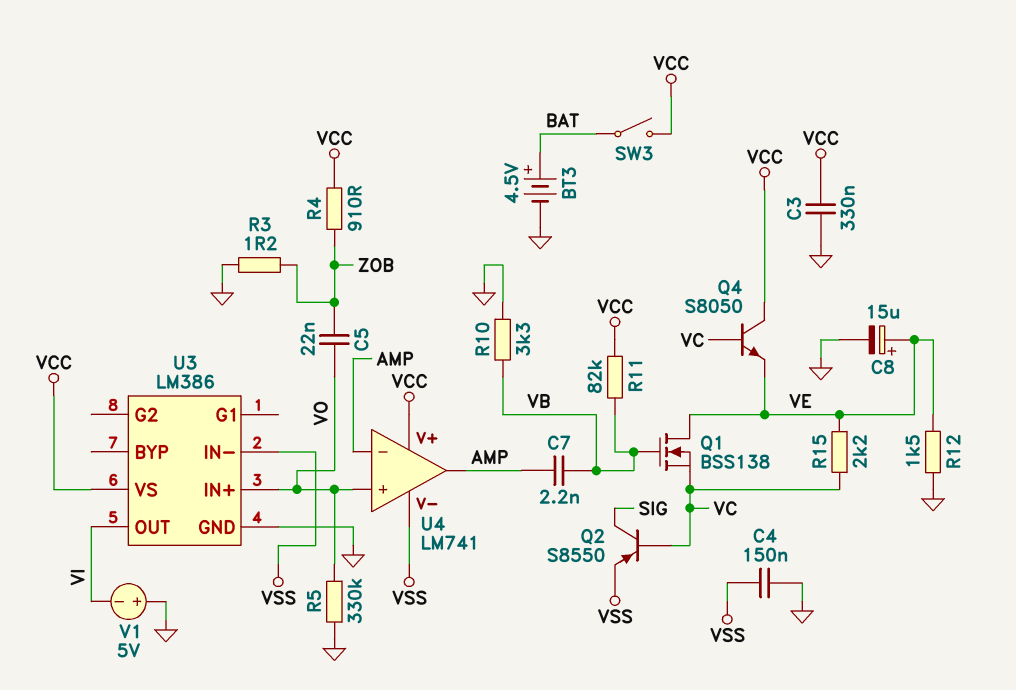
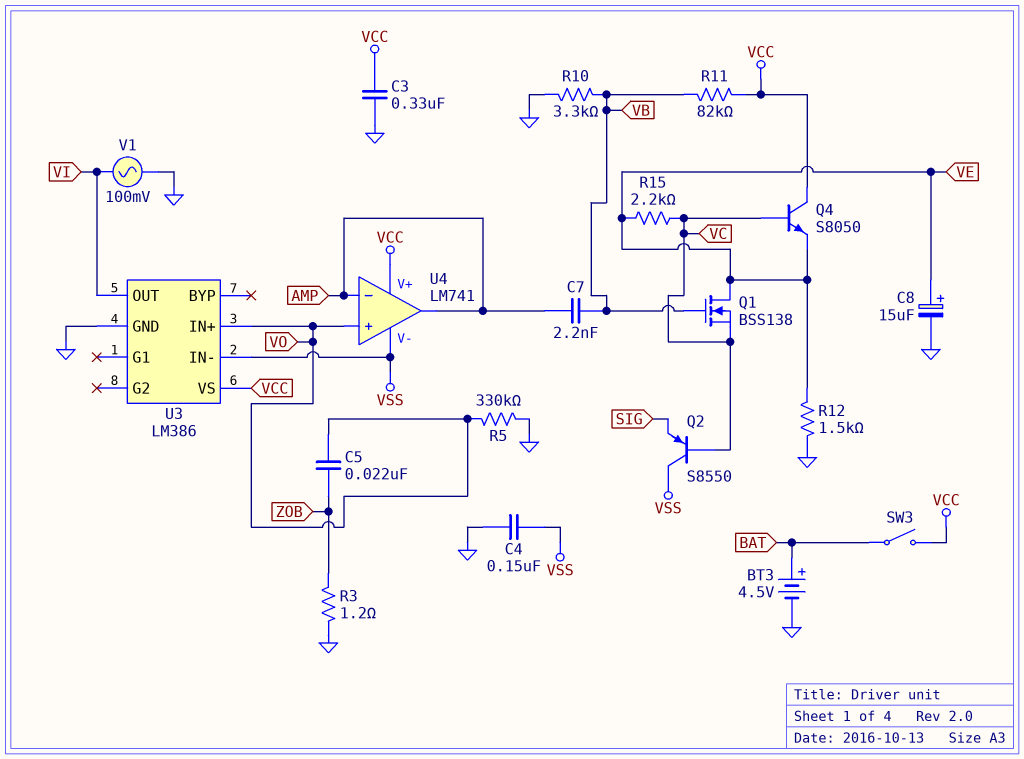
Q2: PNP S8550 (B VC, C SIG, E VSS) -> PNP S8550 (B VC, C VSS, E SIG)
R4: 910 (VCC, ZOB) -> none
V1: 5V (plus GND, minus VI) -> AC 100mV (GND, VI)

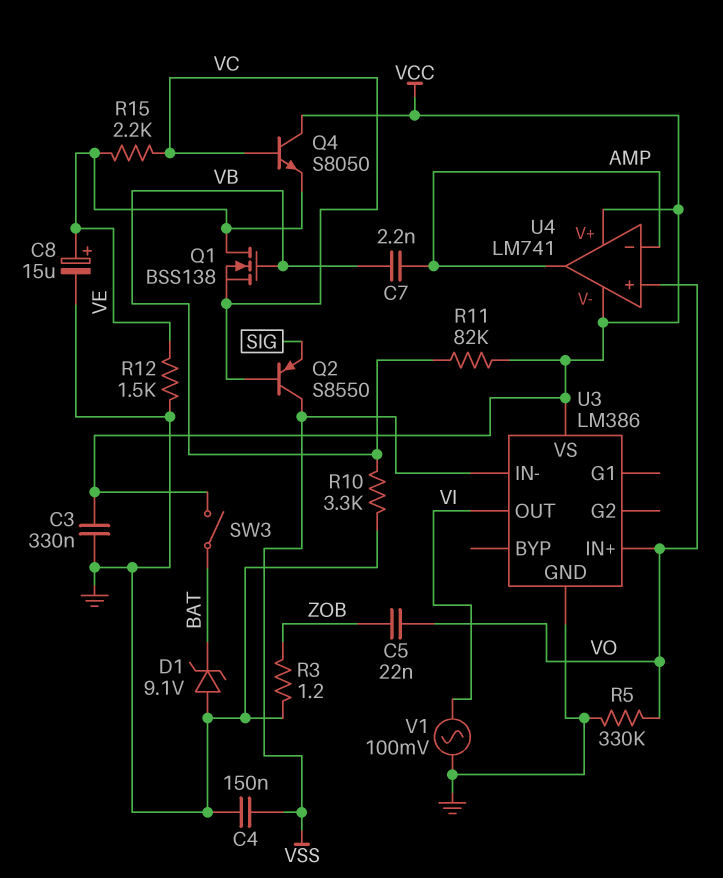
BT3: 4.5V (plus BAT, minus GND) -> none
D1: none -> zener 9.1V (A GND, K BAT)
U4 pin V-: VSS -> VCC

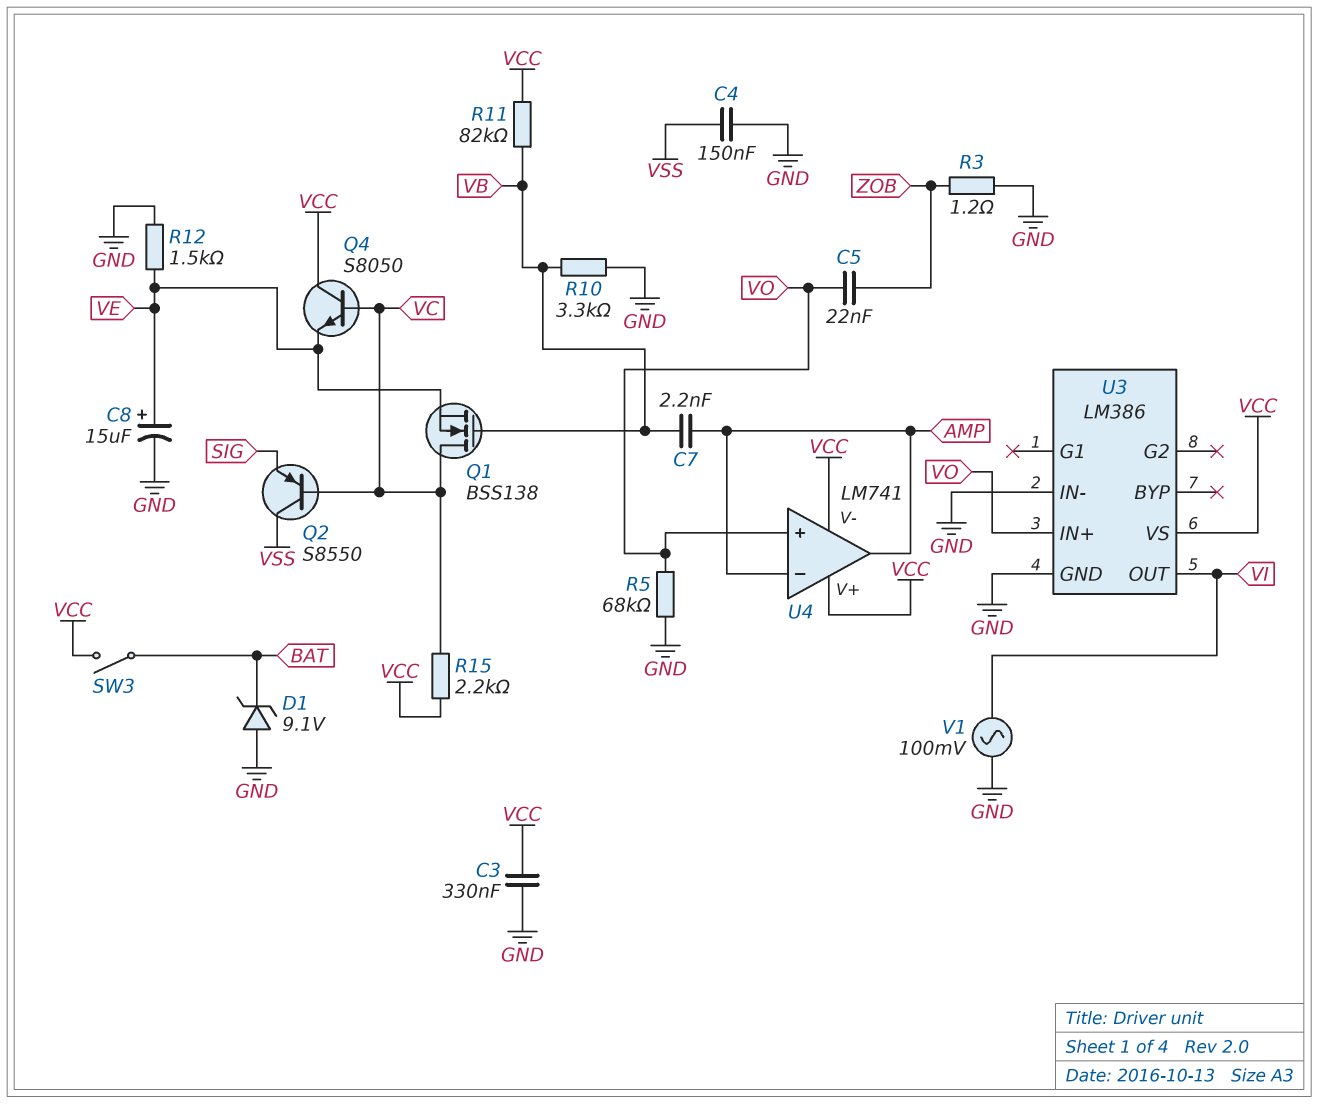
Q1: NMOS BSS138 (G VB, D VE, S VC) -> NMOS BSS138 (G VB, D VC, S VE)
R5: 330k (GND, VO) -> 68k (GND, VO)
R15: 2.2k (VC, VE) -> 2.2k (VC, VCC)
U3 pin IN-: VSS -> GND

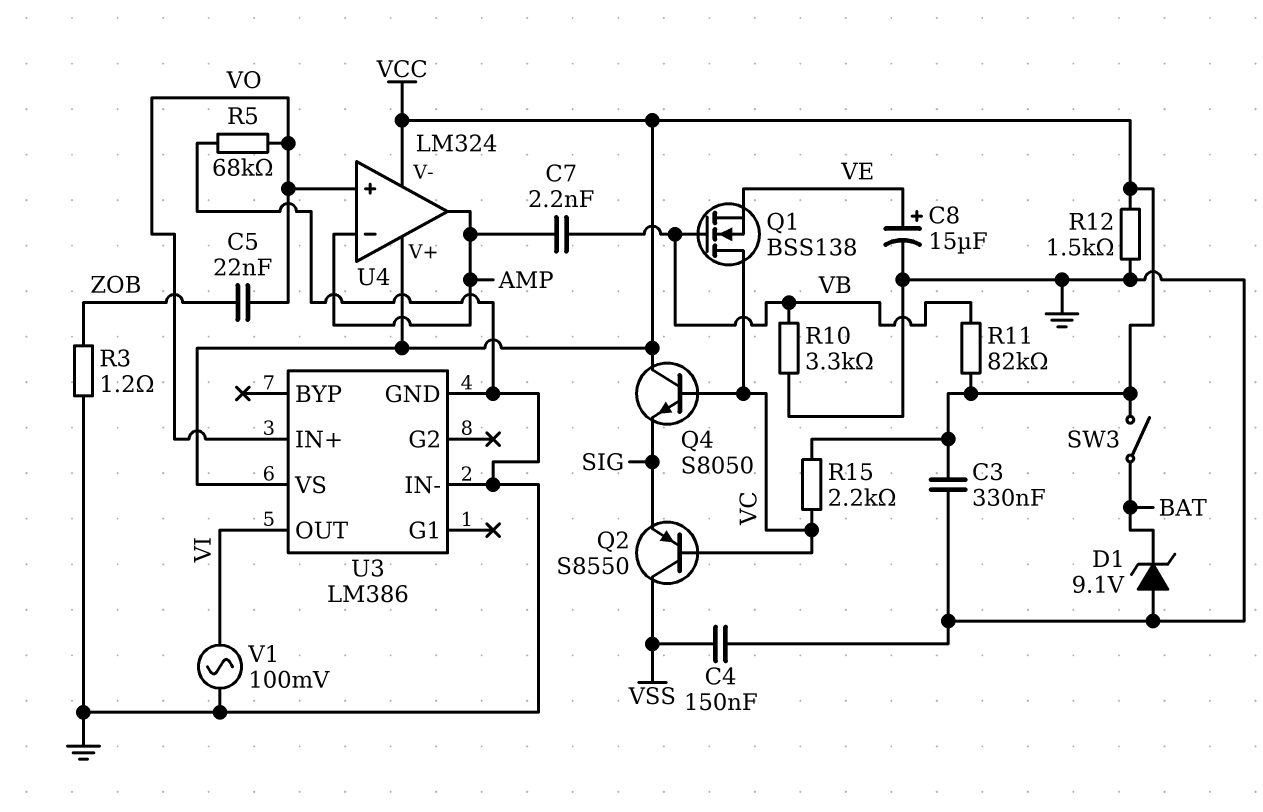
Q4: NPN S8050 (B VC, C VCC, E VE) -> NPN S8050 (B VC, C VCC, E SIG)
R12: 1.5k (GND, VE) -> 1.5k (GND, VCC)
U4: LM741 -> LM324

